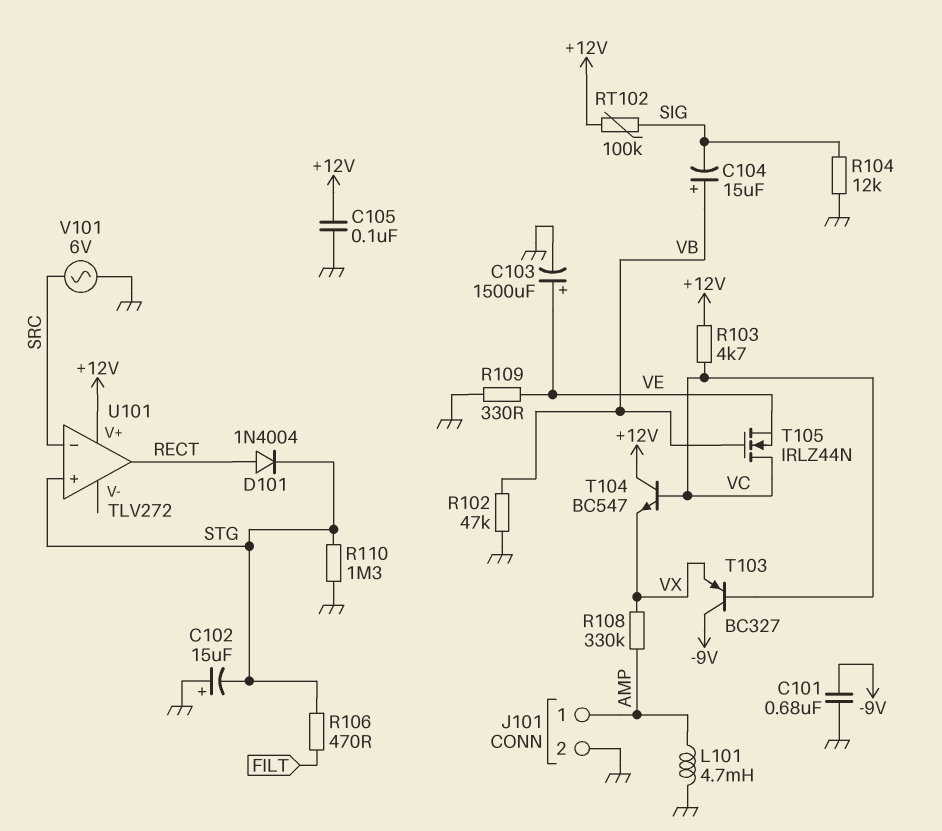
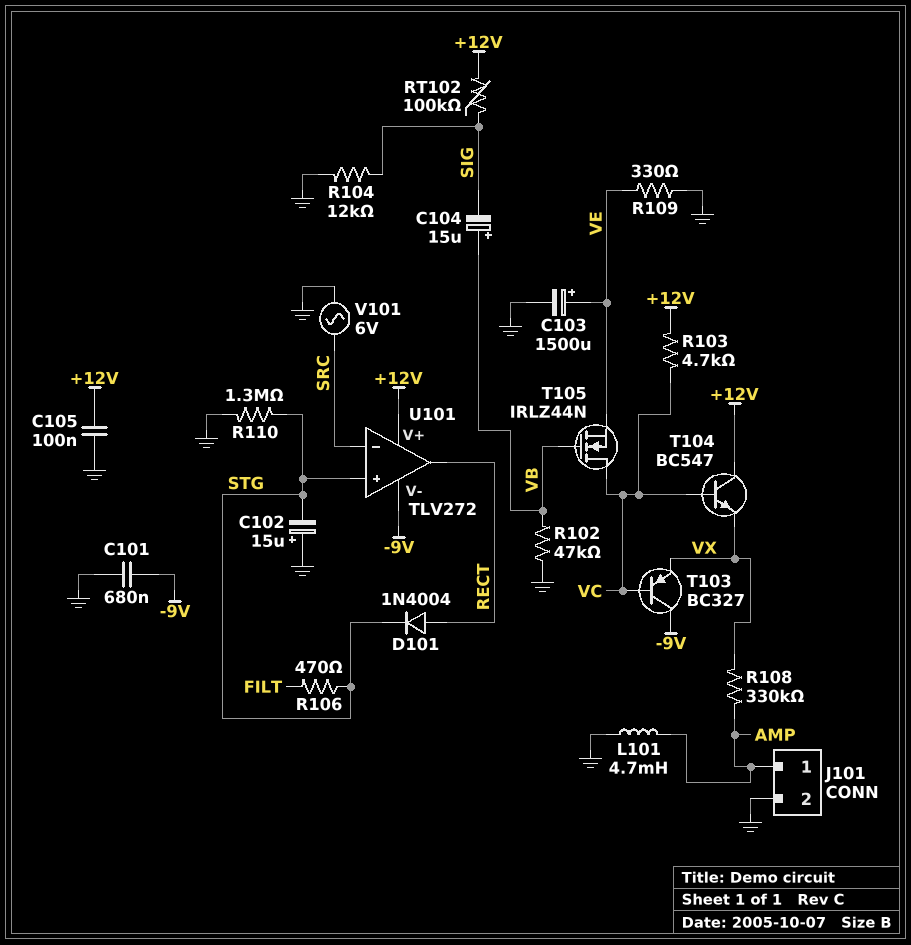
U101 pin V-: none -> -9V

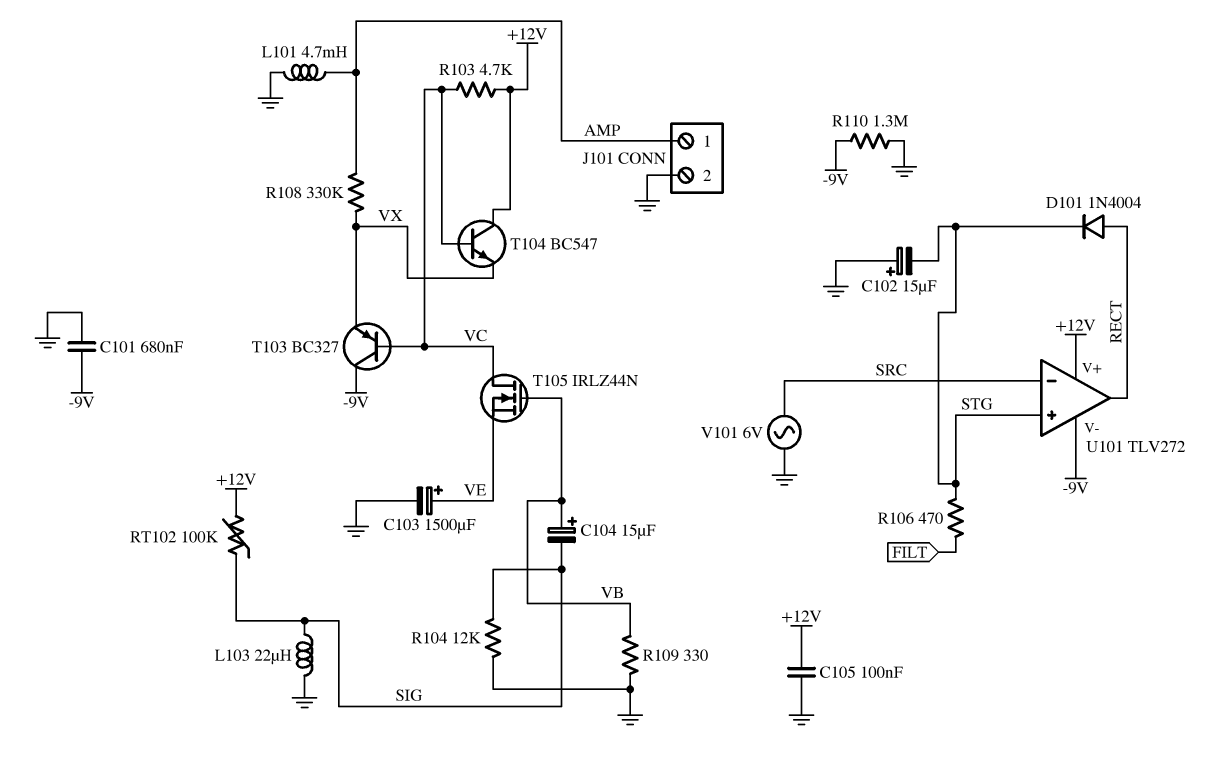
L103: none -> 22uH (GND, SIG)
R102: 47k (GND, VB) -> none
R109: 330 (GND, VE) -> 330 (GND, VB)
R110: 1.3M (GND, STG) -> 1.3M (-9V, GND)

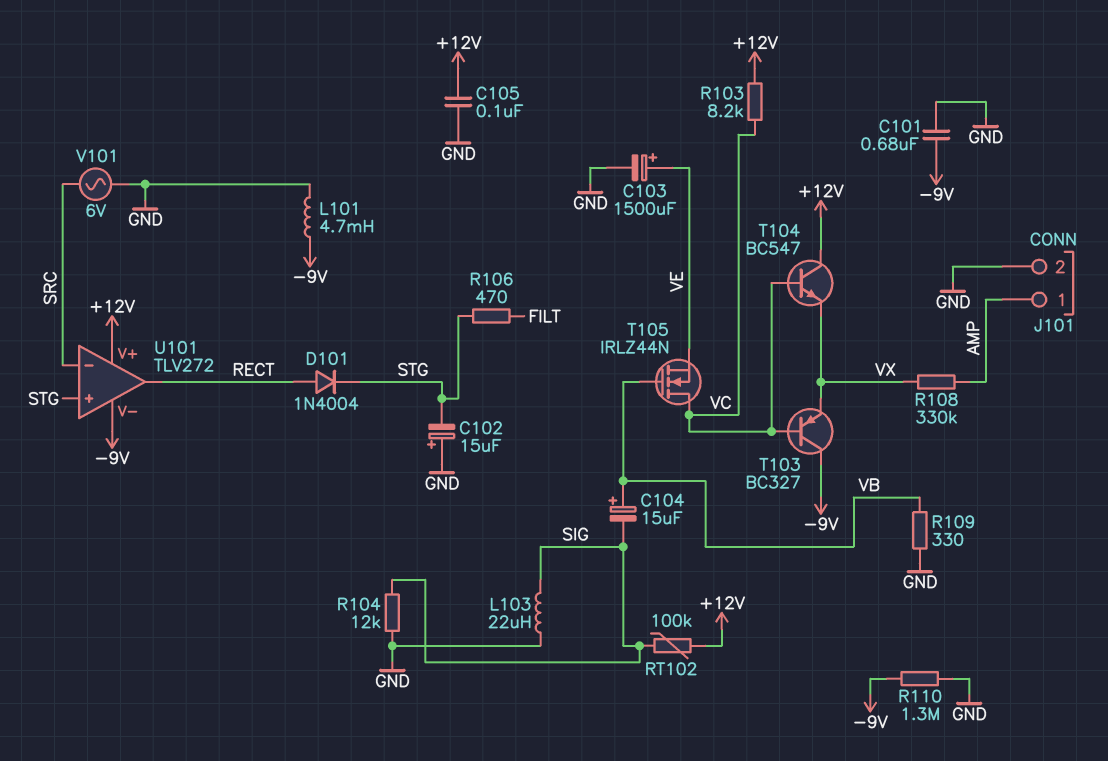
L101: 4.7mH (AMP, GND) -> 4.7mH (-9V, GND)
R103: 4.7k (+12V, VC) -> 8.2k (+12V, VC)

